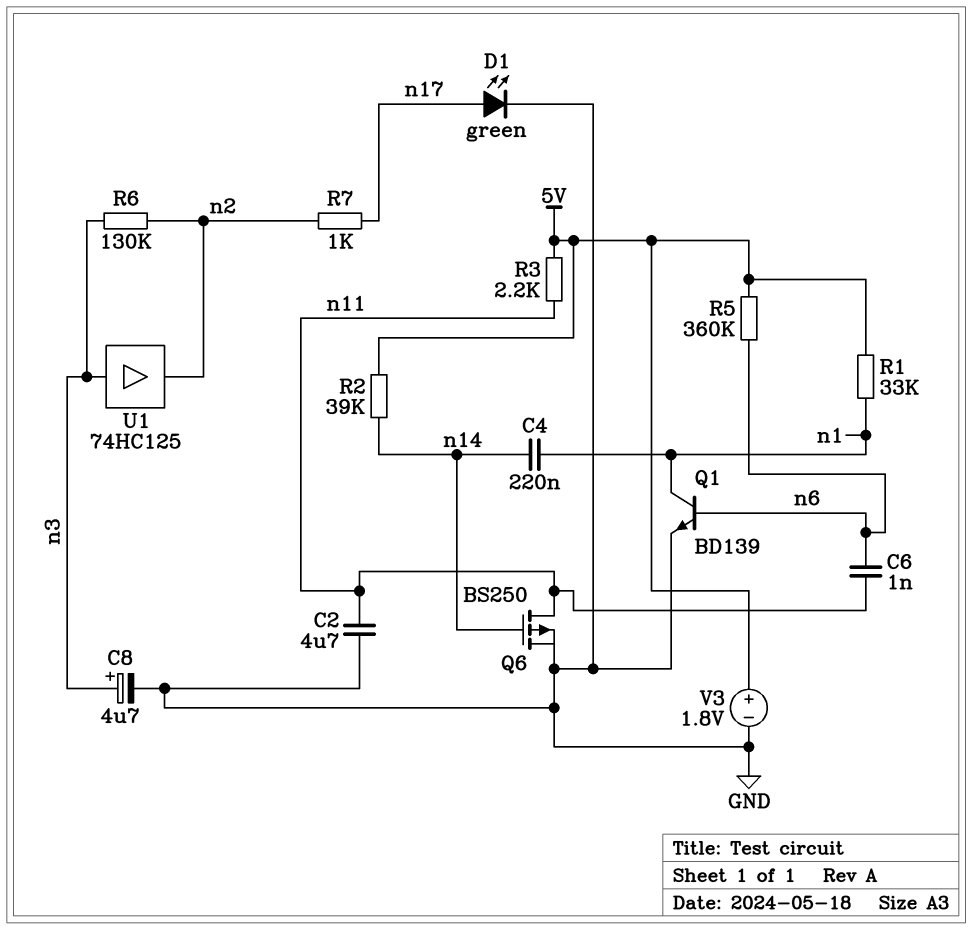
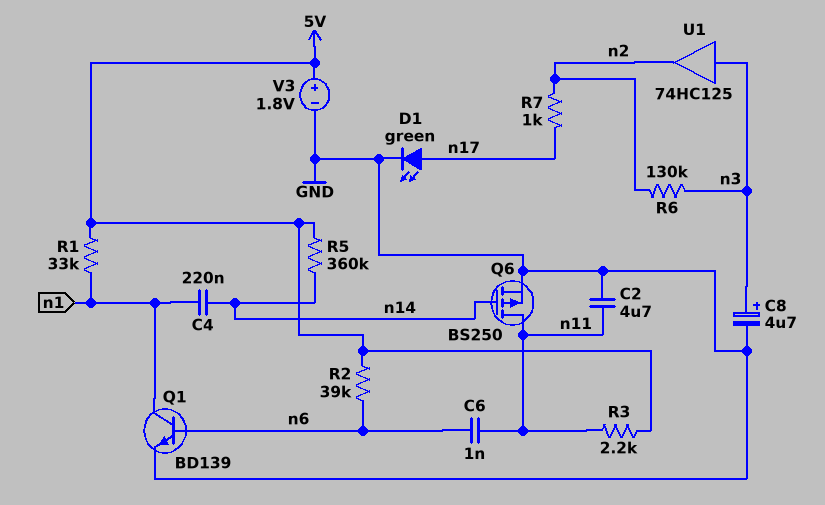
R2: 39k (5V, n14) -> 39k (5V, n6)
R5: 360k (5V, n6) -> 360k (5V, n14)

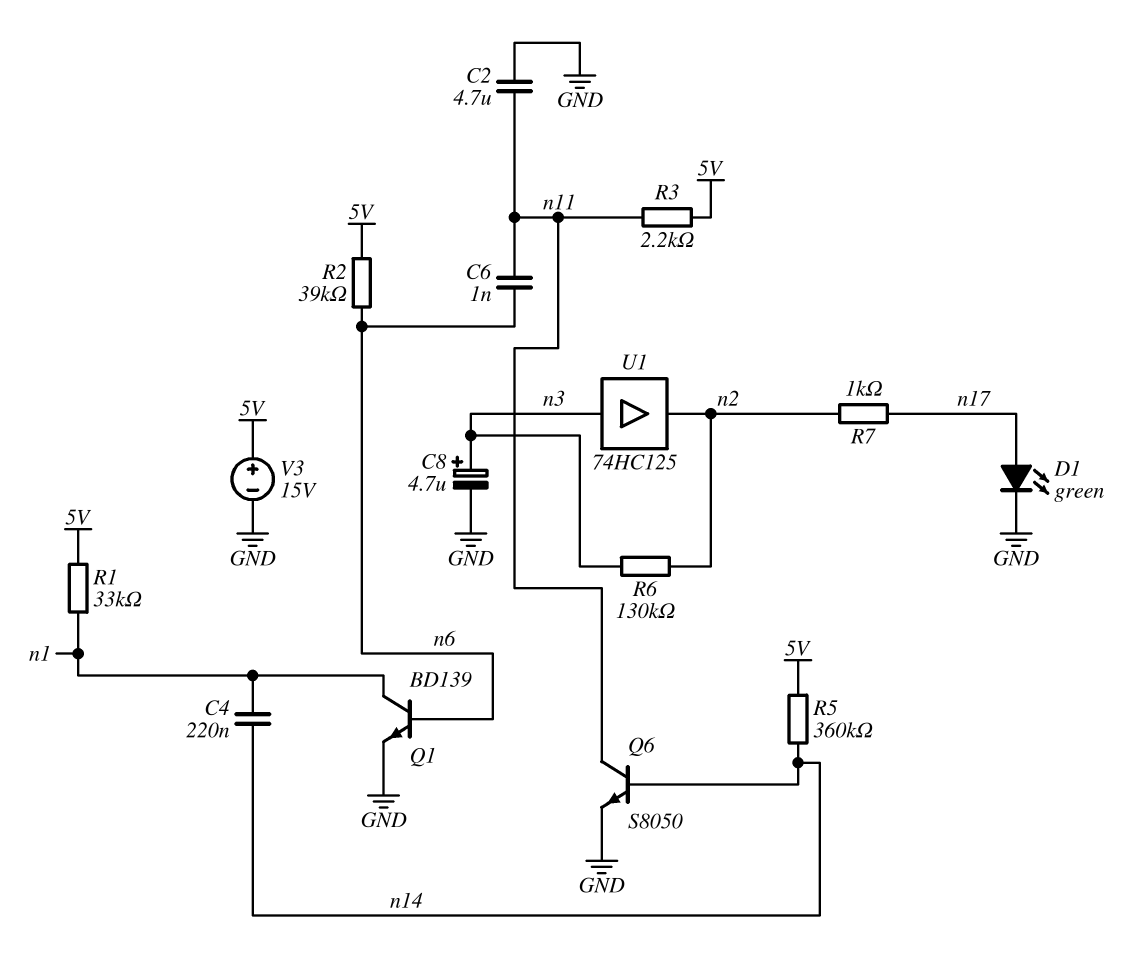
Q6: PMOS BS250 (G n14, D n11, S GND) -> NPN S8050 (B n14, C n11, E GND)
V3: 1.8V (plus 5V, minus GND) -> 15V (plus 5V, minus GND)

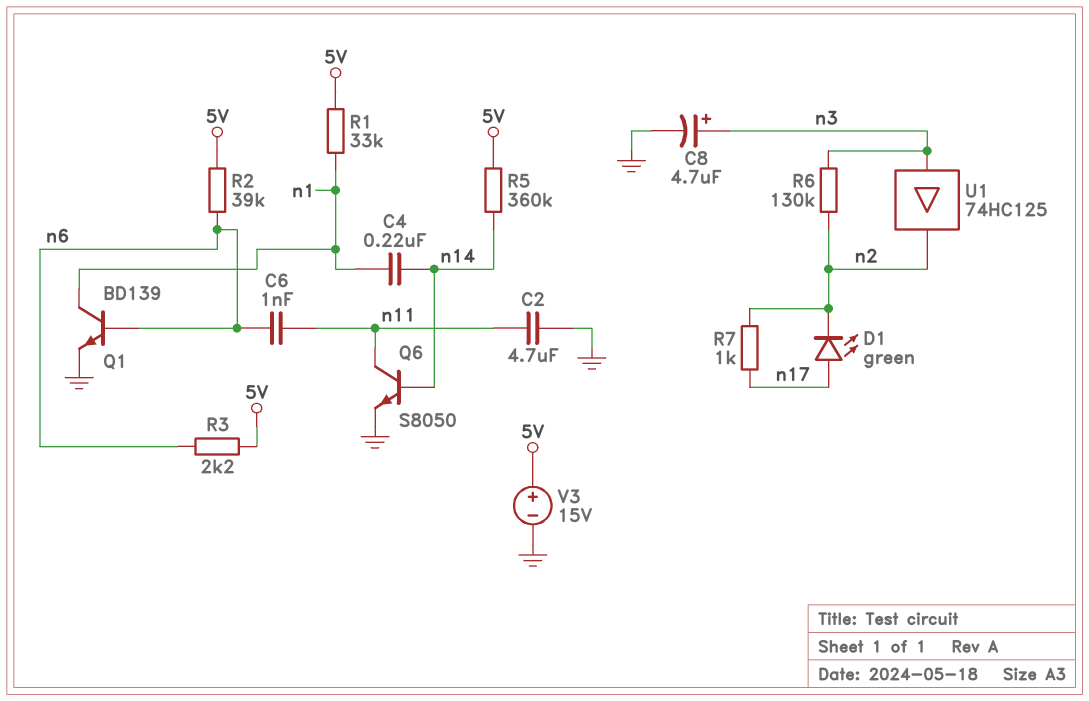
D1: LED green (A n17, K GND) -> LED green (A n17, K n2)
R3: 2.2k (5V, n11) -> 2.2k (5V, n6)

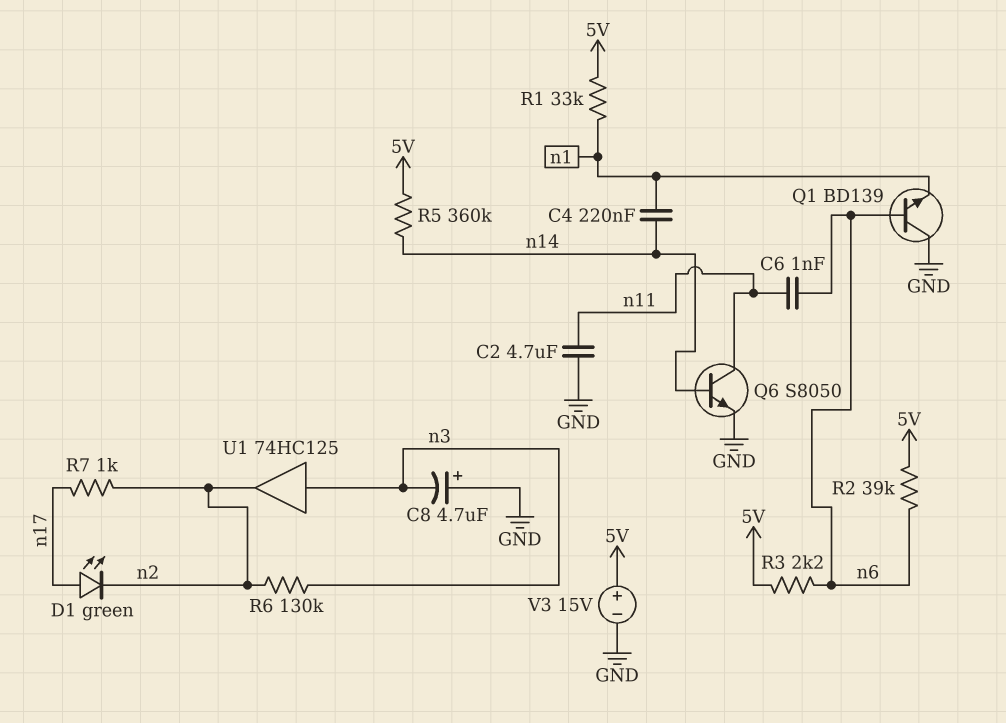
C8: 4.7uF (plus n3, minus GND) -> 4.7uF (plus GND, minus n3)
Q1: NPN BD139 (B n6, C n1, E GND) -> NPN BD139 (B n6, C GND, E n1)

